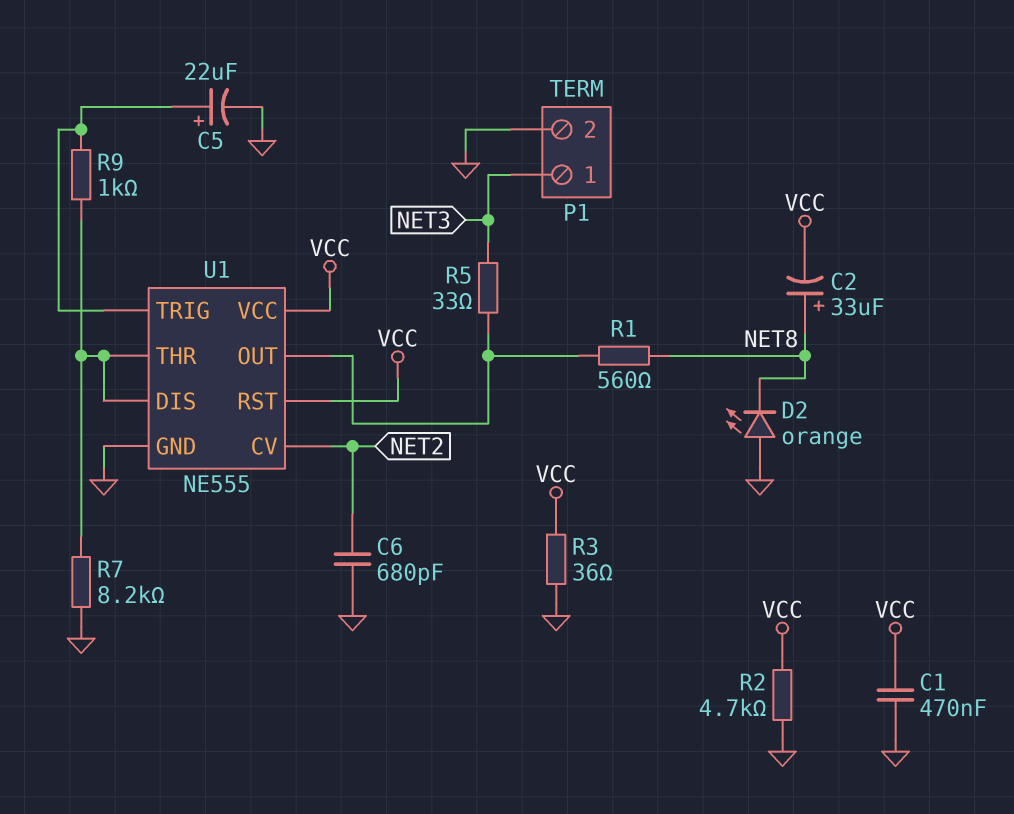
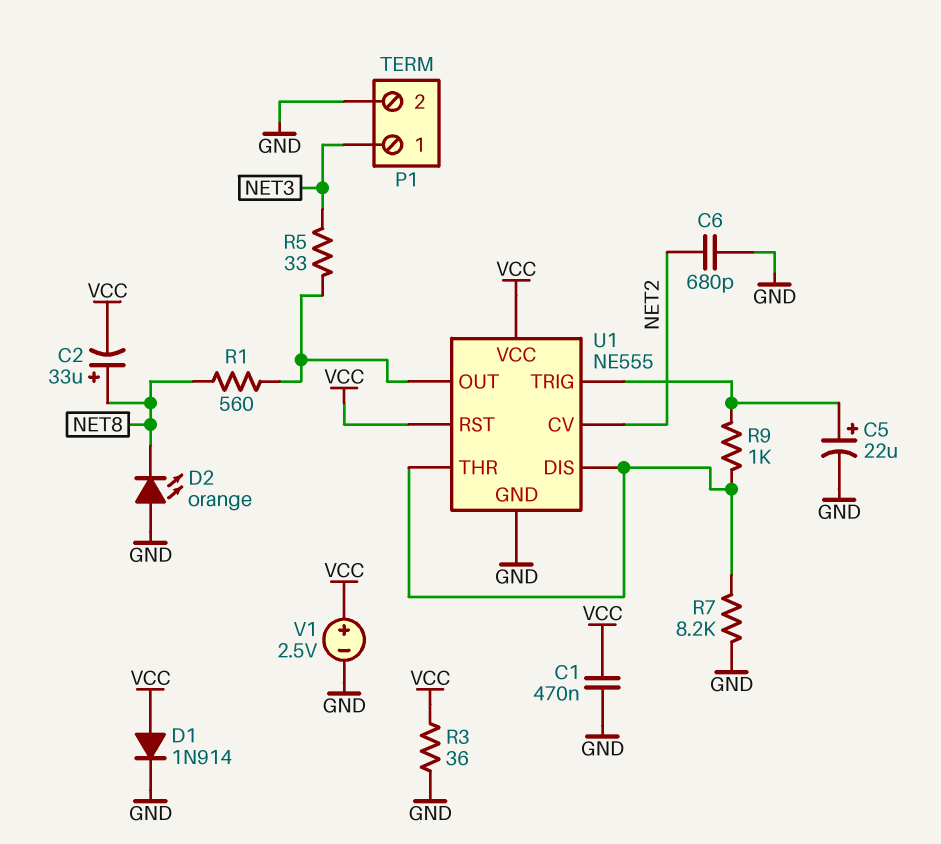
D1: none -> diode 1N914 (A VCC, K GND)
R2: 4.7k (GND, VCC) -> none
V1: none -> 2.5V (plus VCC, minus GND)

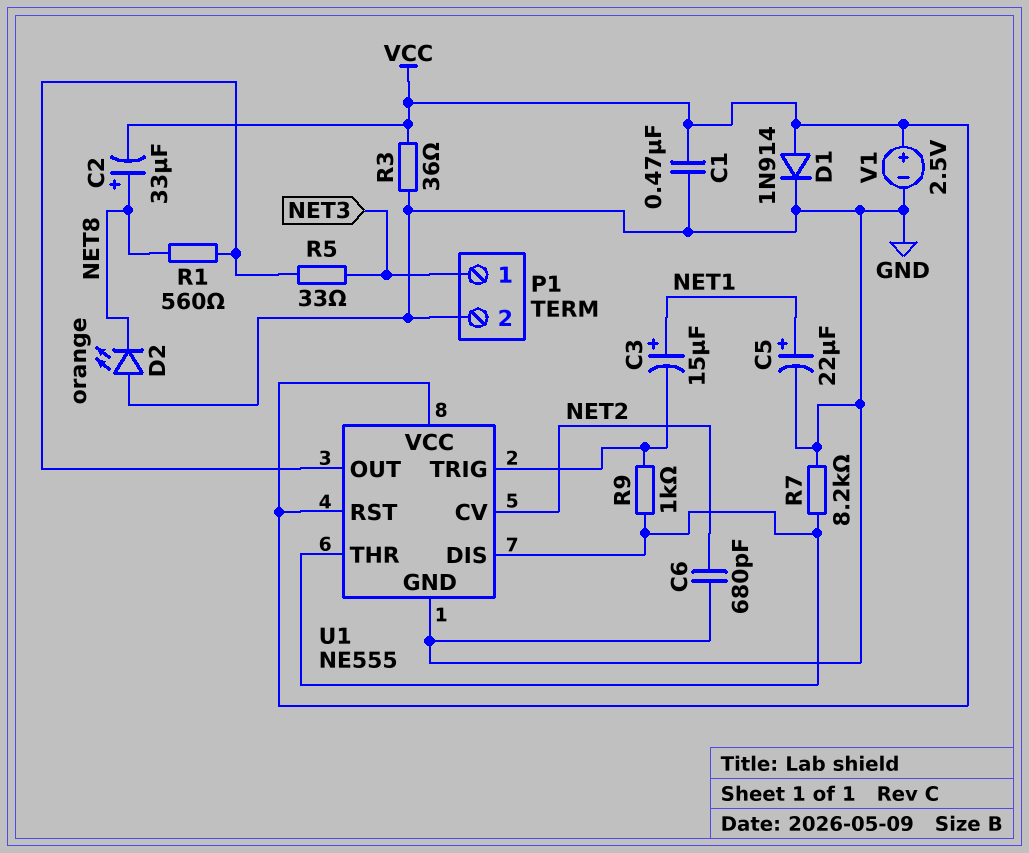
C3: none -> 15uF (plus NET1, minus U1/TRIG)
C5: 22uF (plus U1/TRIG, minus GND) -> 22uF (plus NET1, minus GND)

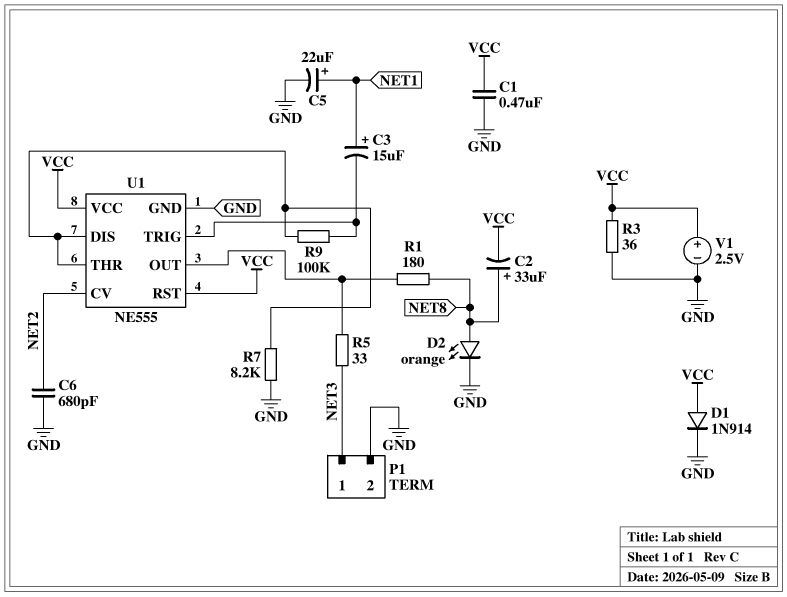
D2: LED orange (A GND, K NET8) -> LED orange (A NET8, K GND)
R1: 560 (NET8, U1/OUT) -> 180 (NET8, U1/OUT)
R9: 1k (U1/DIS, U1/TRIG) -> 100k (U1/DIS, U1/TRIG)

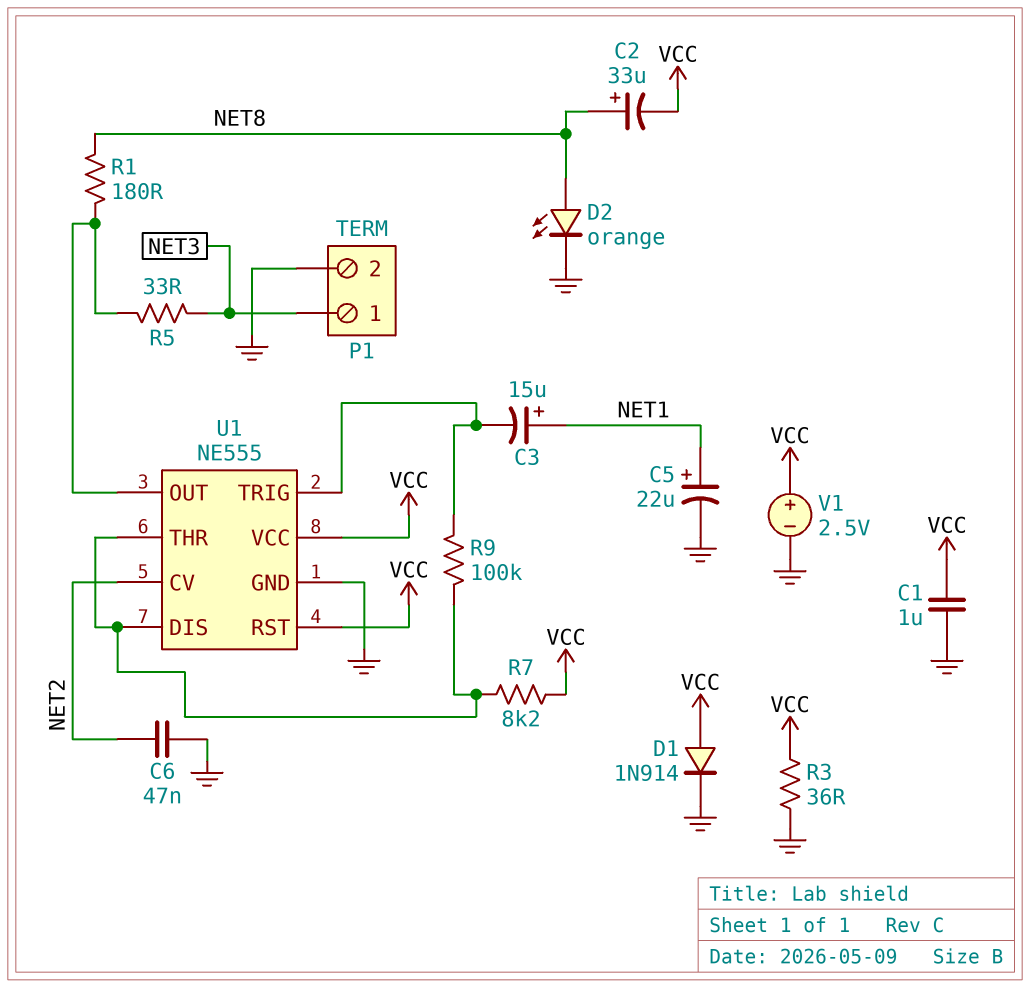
C1: 470nF (GND, VCC) -> 1uF (GND, VCC)
C6: 680pF (GND, NET2) -> 47nF (GND, NET2)
R7: 8.2k (GND, U1/DIS) -> 8.2k (U1/DIS, VCC)

